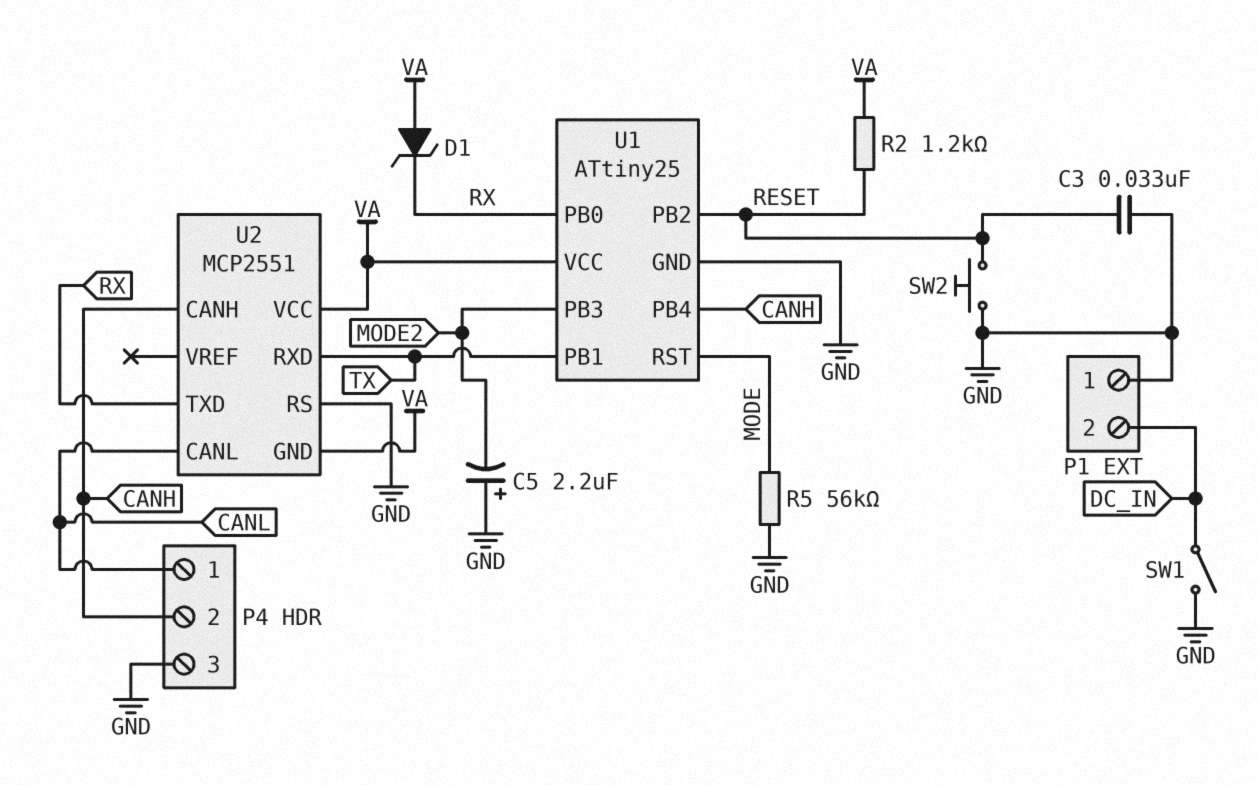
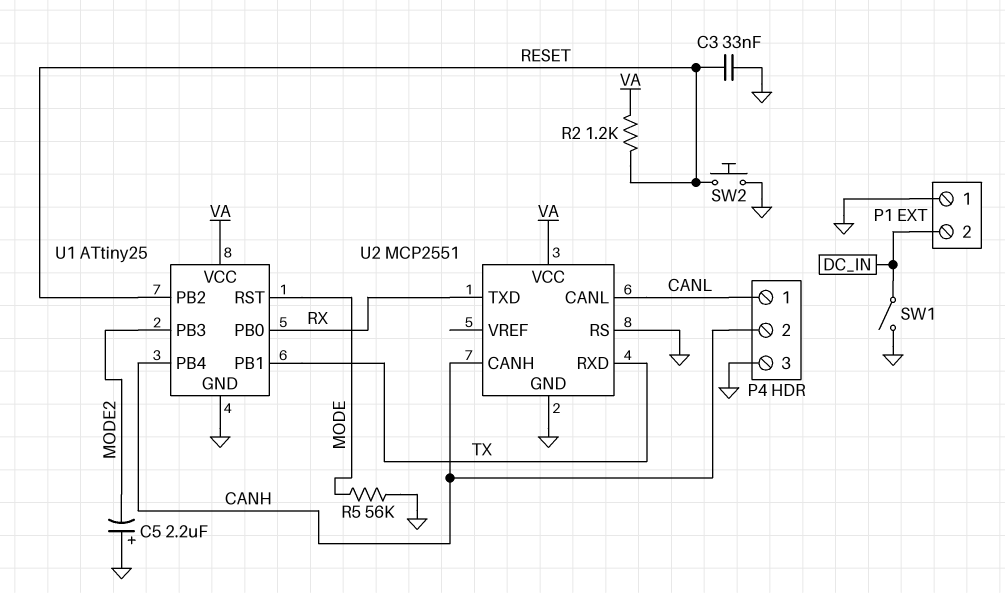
D1: zener (A VA, K RX) -> none
U2 pin GND: VA -> GND

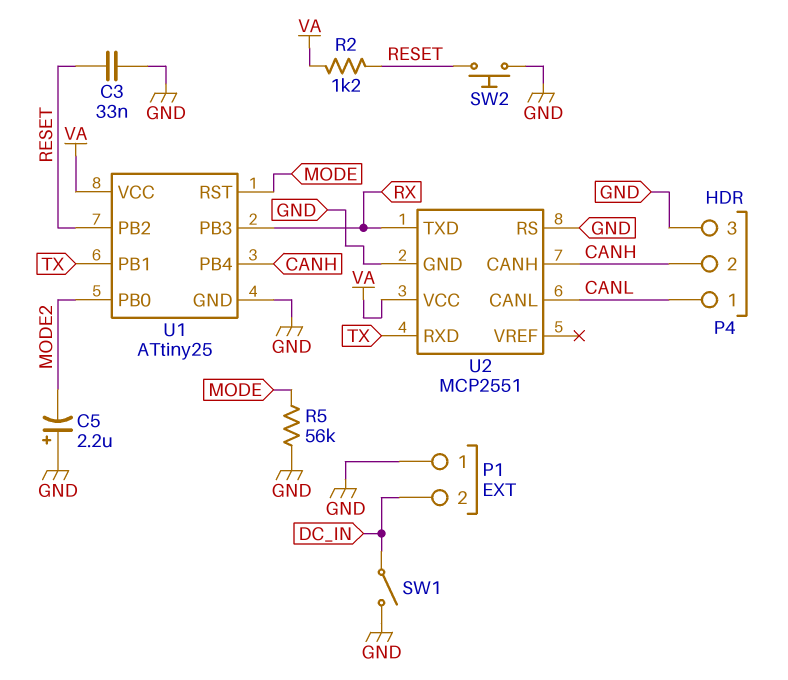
U1 pin PB0: RX -> MODE2
U1 pin PB3: MODE2 -> RX

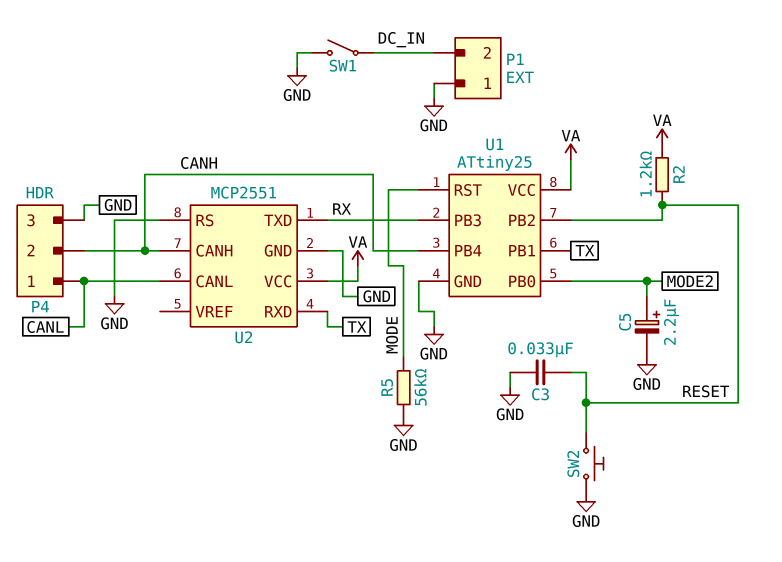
C5: 2.2uF (plus GND, minus MODE2) -> 2.2uF (plus MODE2, minus GND)

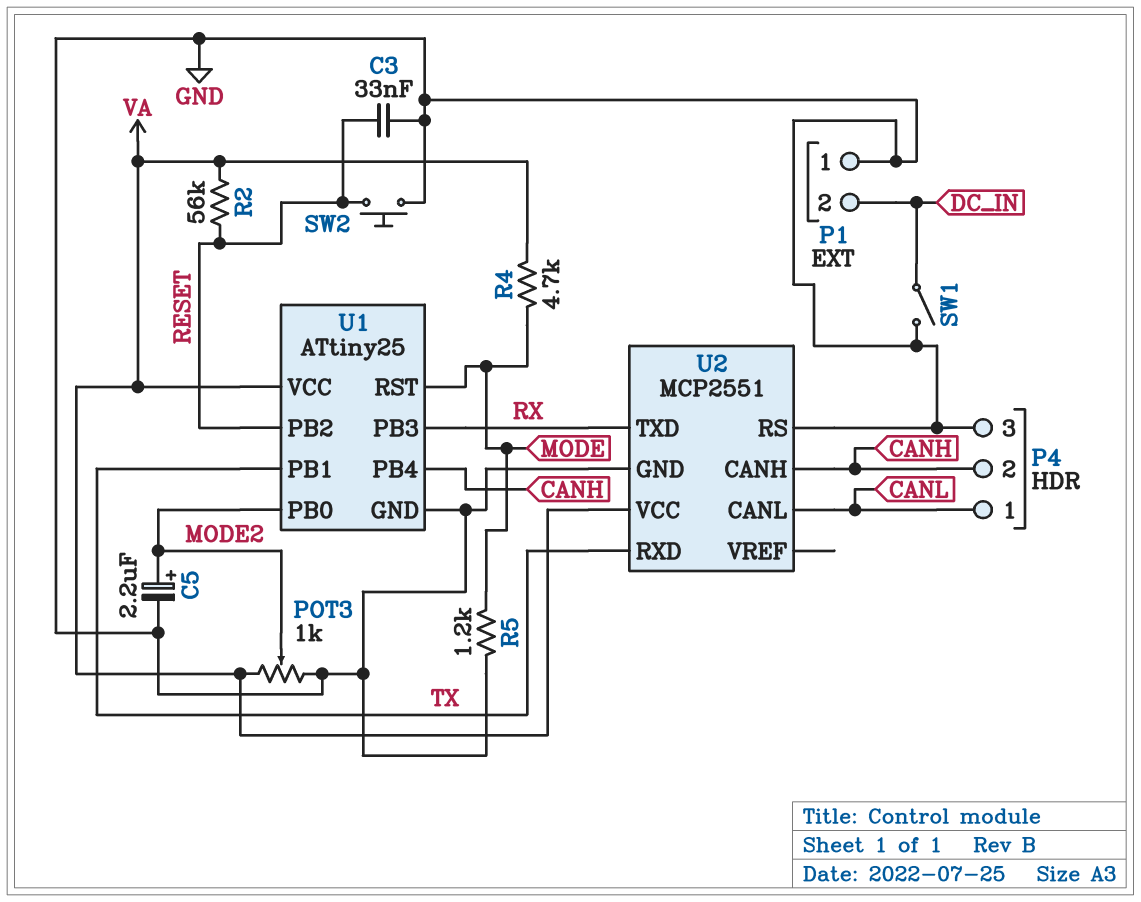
POT3: none -> 1k (GND, VA, wiper MODE2)
R2: 1.2k (RESET, VA) -> 56k (RESET, VA)
R4: none -> 4.7k (MODE, VA)
R5: 56k (GND, MODE) -> 1.2k (GND, MODE)

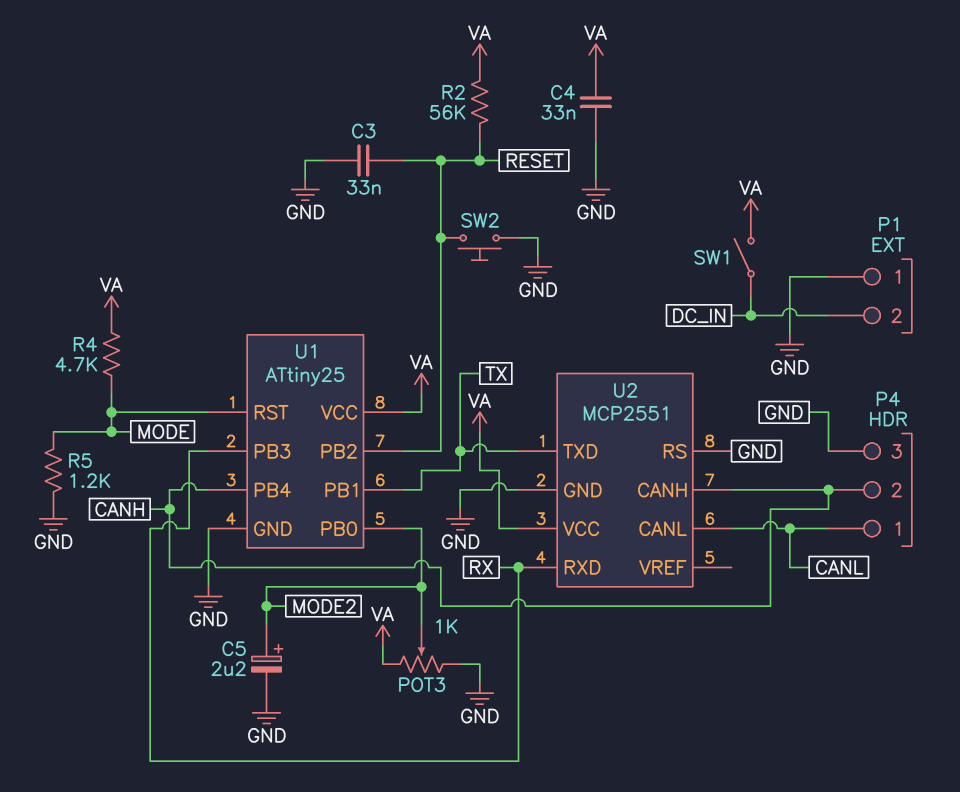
C4: none -> 33nF (GND, VA)
SW1: switch (DC_IN, GND) -> switch (DC_IN, VA)
U2 pin RXD: TX -> RX
U2 pin TXD: RX -> TX

